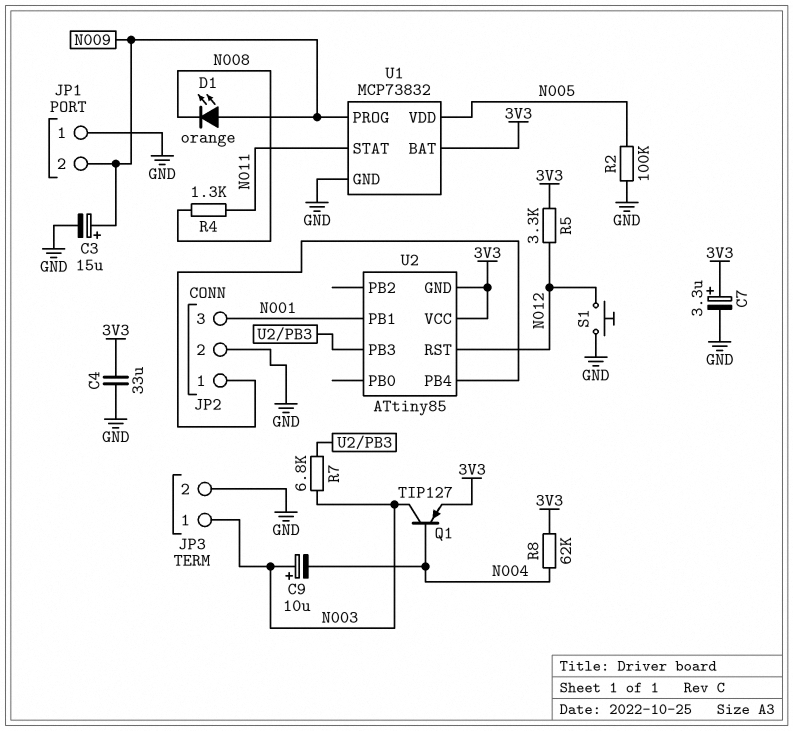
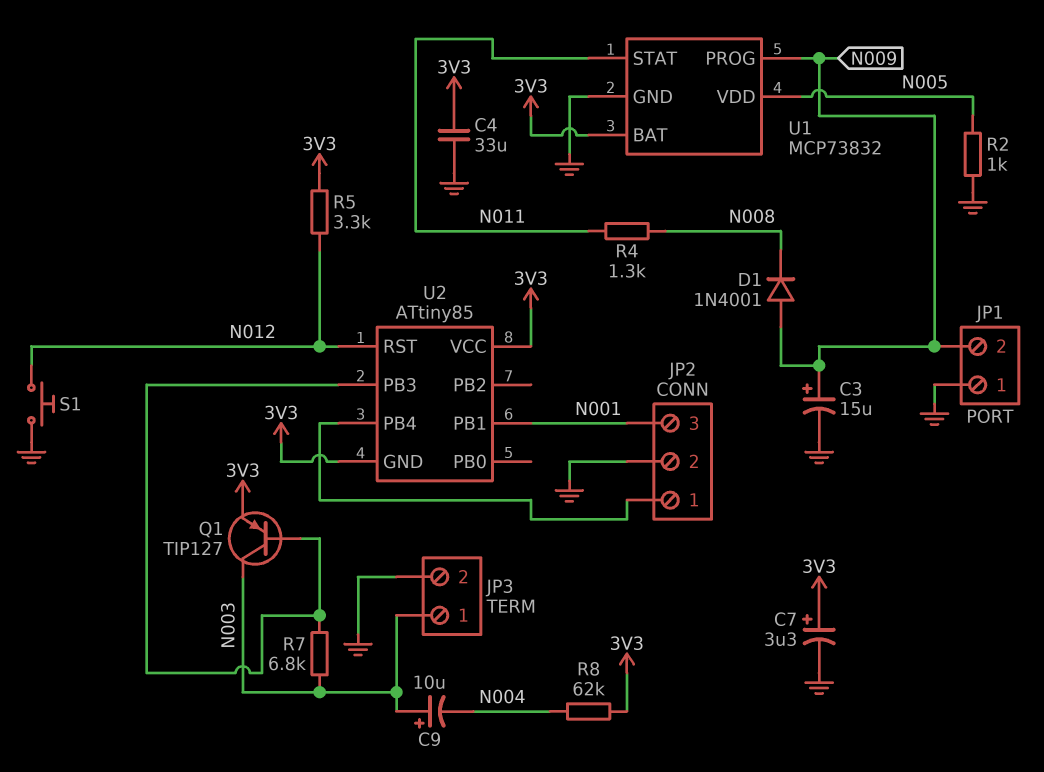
D1: LED orange (A N009, K N008) -> diode 1N4001 (A N009, K N008)
Q1: PNP TIP127 (B N004, C N003, E 3V3) -> PNP TIP127 (B U2/PB3, C N003, E 3V3)
R2: 100k (GND, N005) -> 1k (GND, N005)

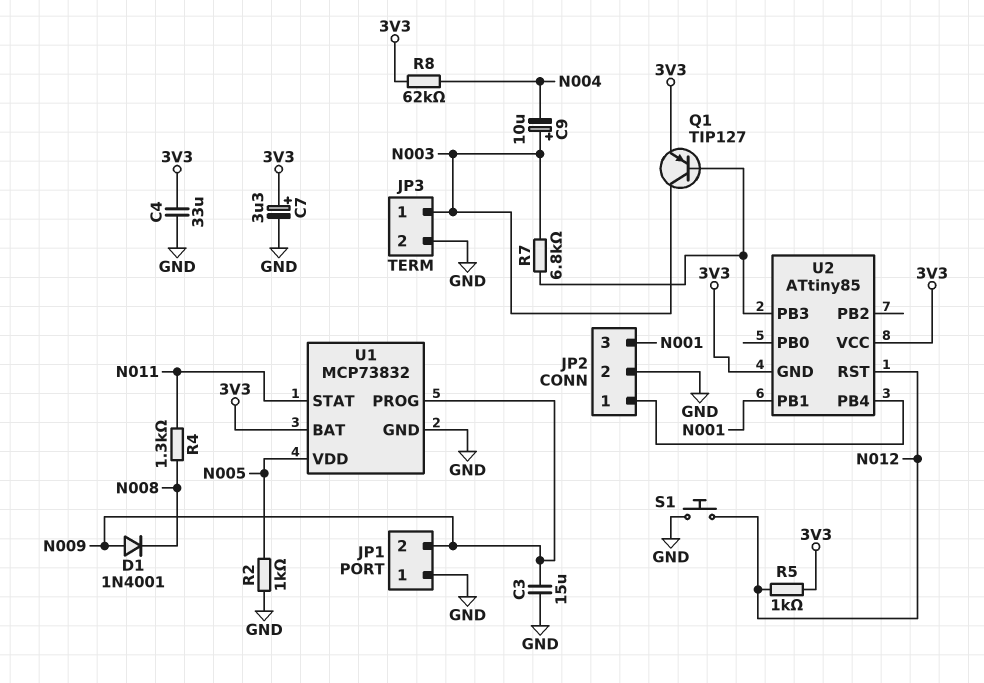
C3: 15uF (plus N009, minus GND) -> 15uF (GND, N009)
R5: 3.3k (3V3, N012) -> 1k (3V3, N012)

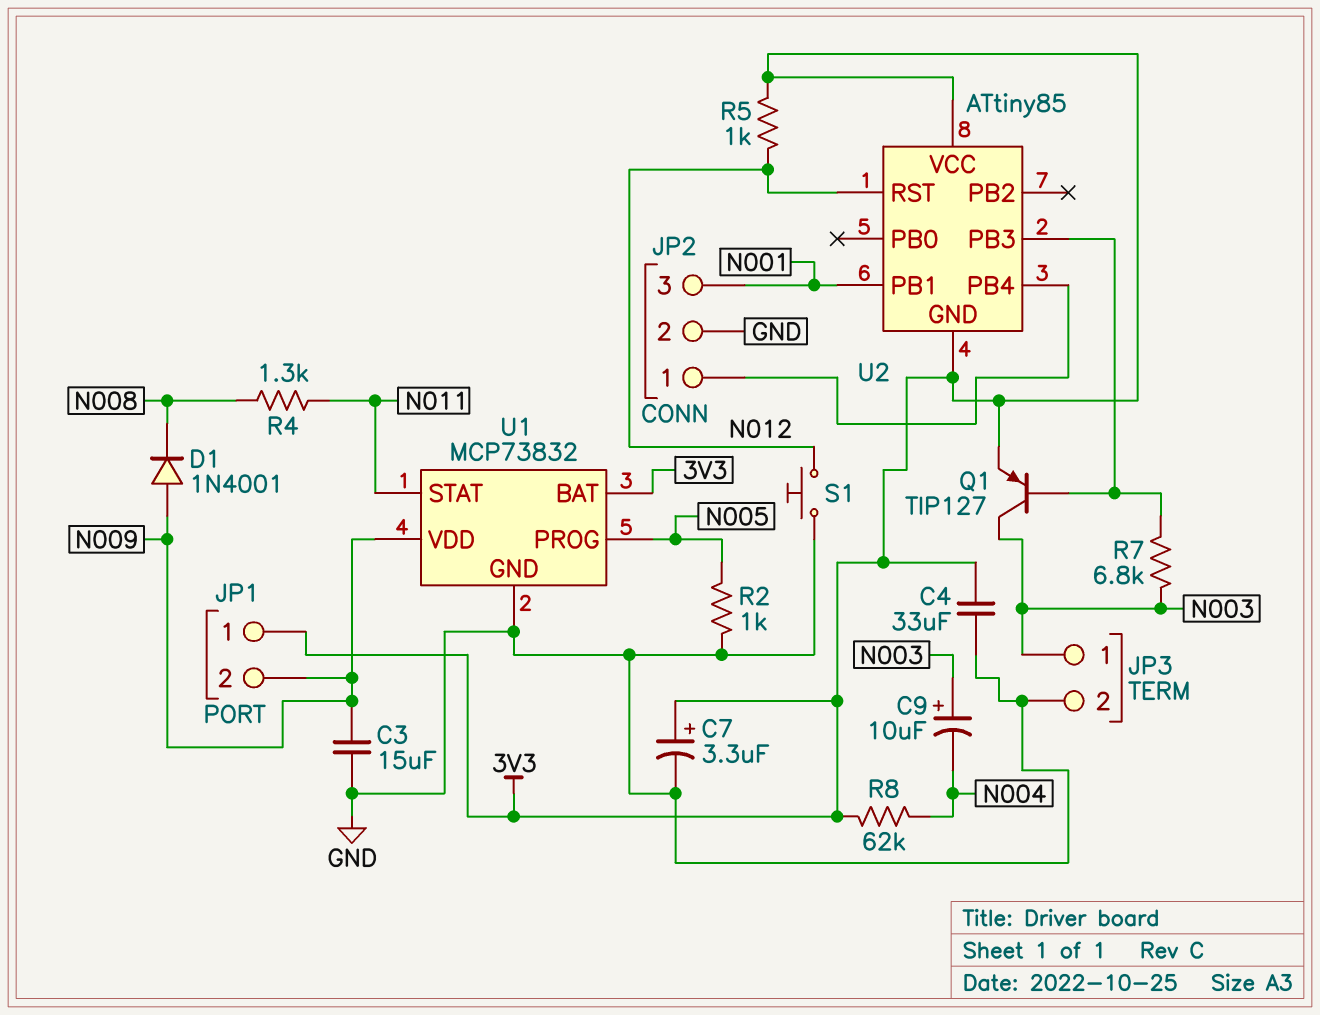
JP1 pin 1: GND -> 3V3
U1 pin PROG: N009 -> N005
U1 pin VDD: N005 -> N009

